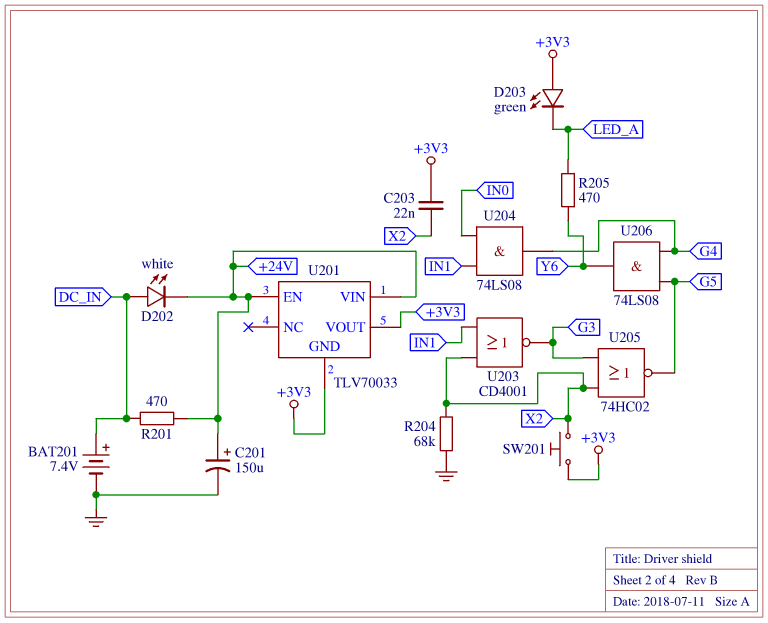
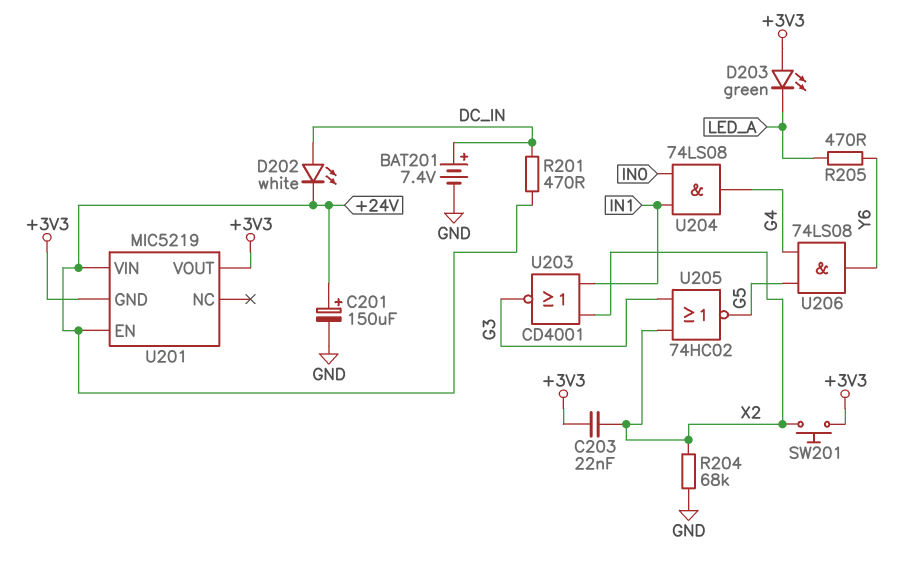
U201: TLV70033 -> MIC5219

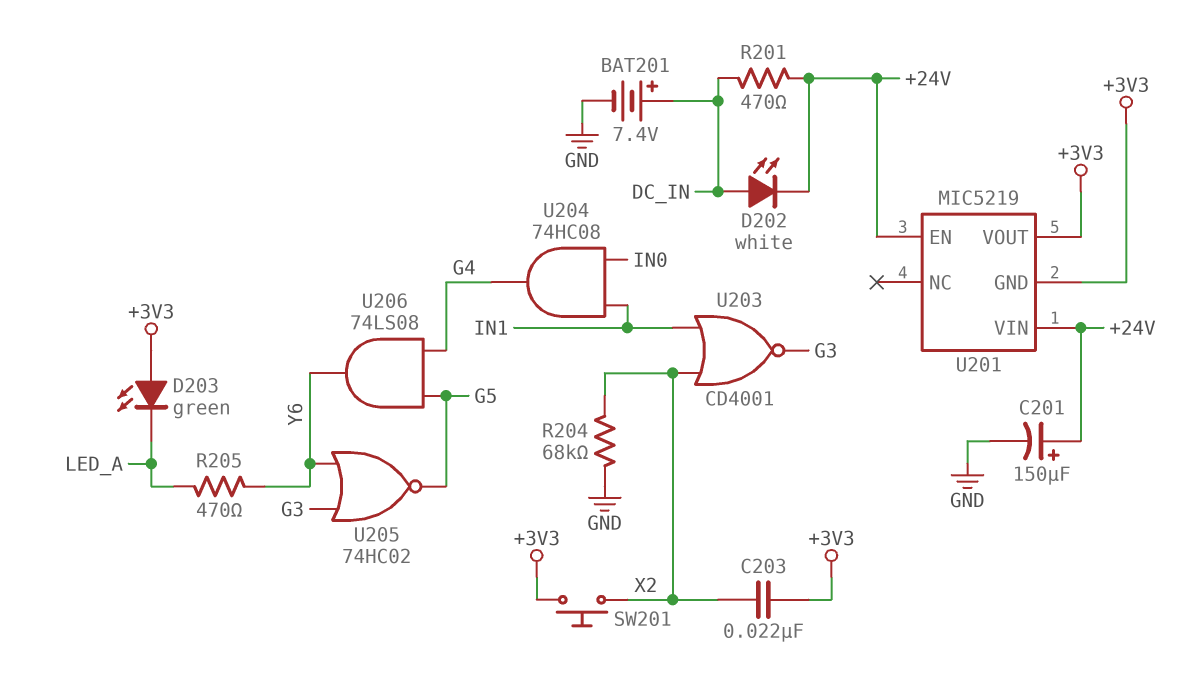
U204: AND 74LS08 (in IN0, in IN1, out G4) -> AND 74HC08 (in IN0, in IN1, out G4)
U205: NOR 74HC02 (in G3, in X2, out G5) -> NOR 74HC02 (in G3, in Y6, out G5)

